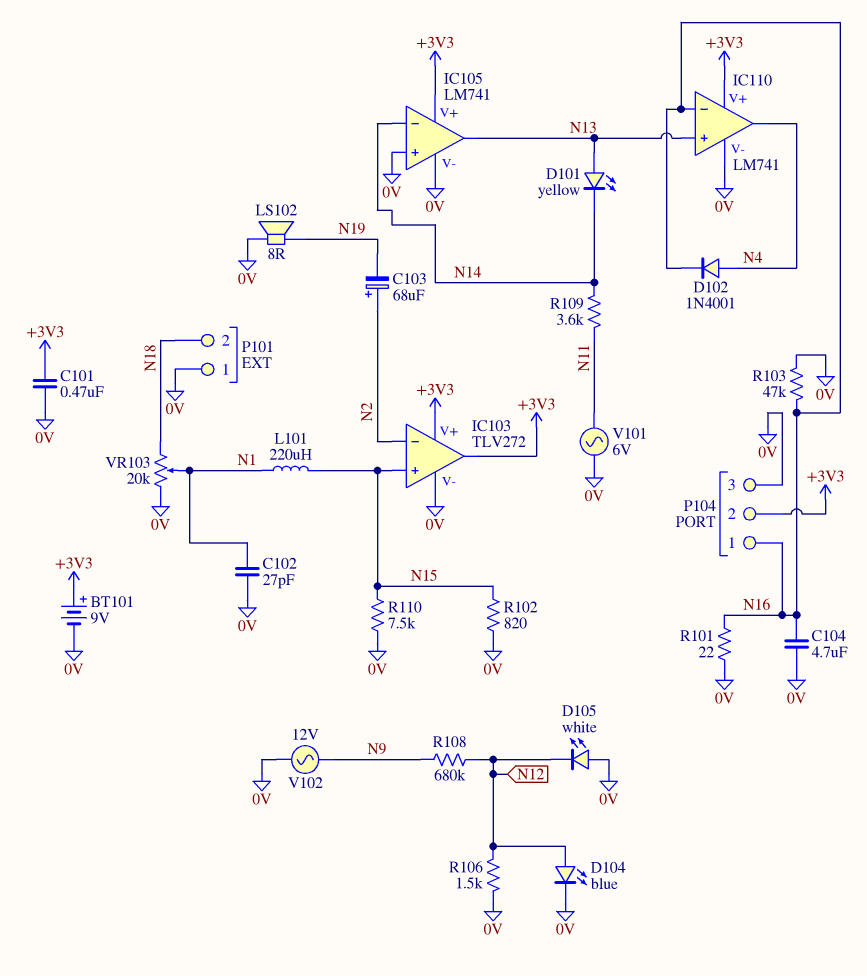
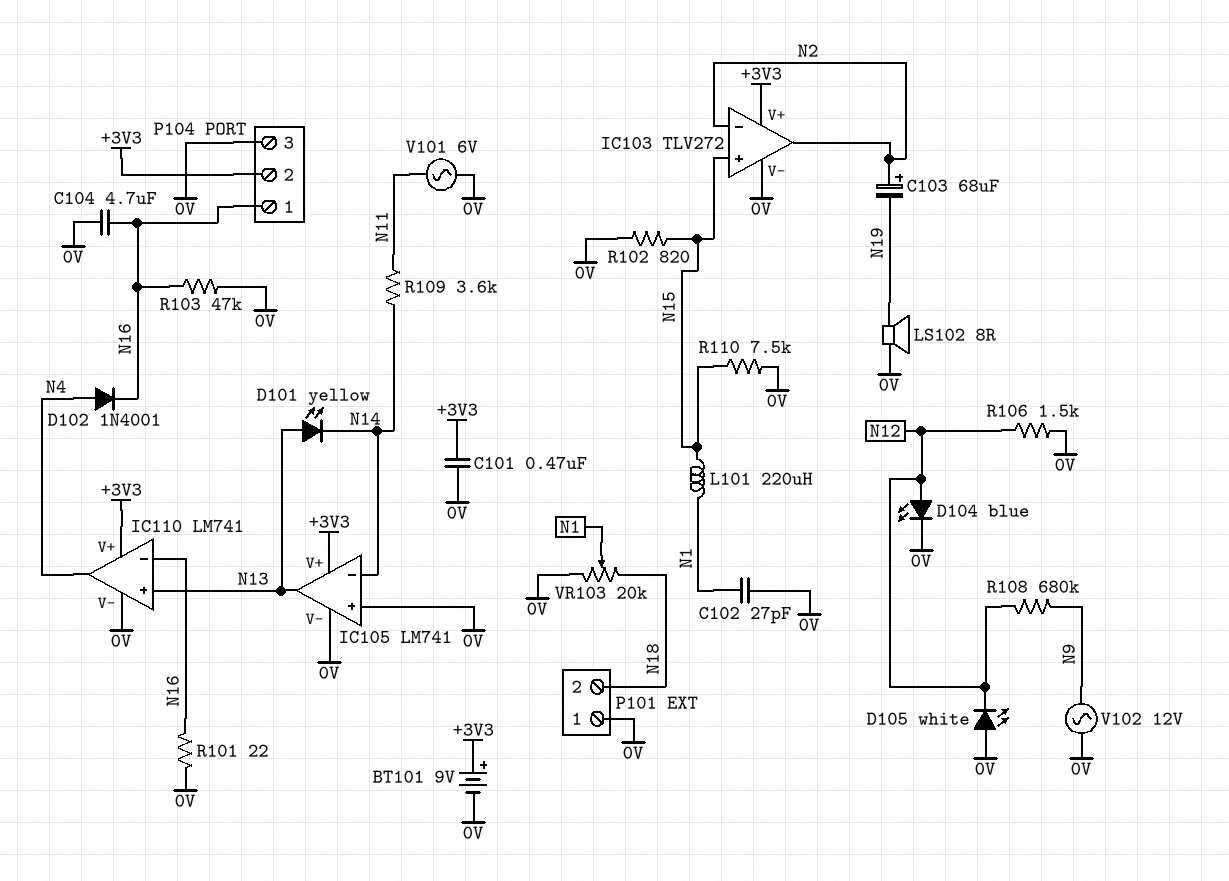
IC103 pin out: +3V3 -> N2

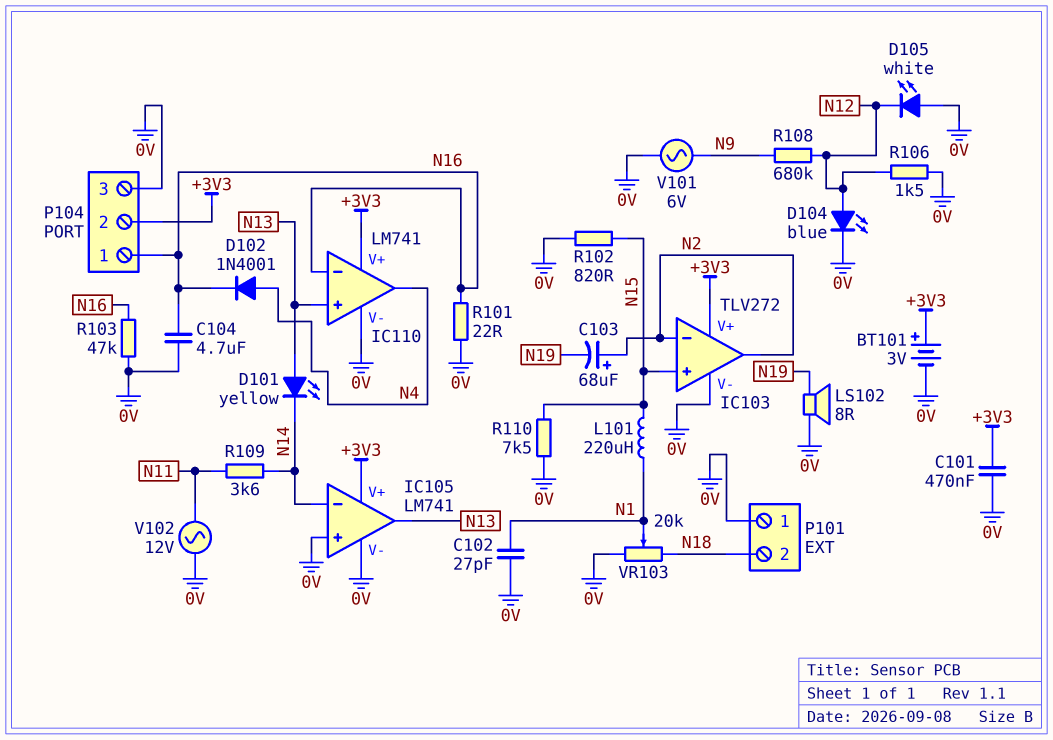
BT101: 9V (plus +3V3, minus 0V) -> 3V (plus +3V3, minus 0V)
V101: AC 6V (0V, N11) -> AC 6V (0V, N9)
V102: AC 12V (0V, N9) -> AC 12V (0V, N11)

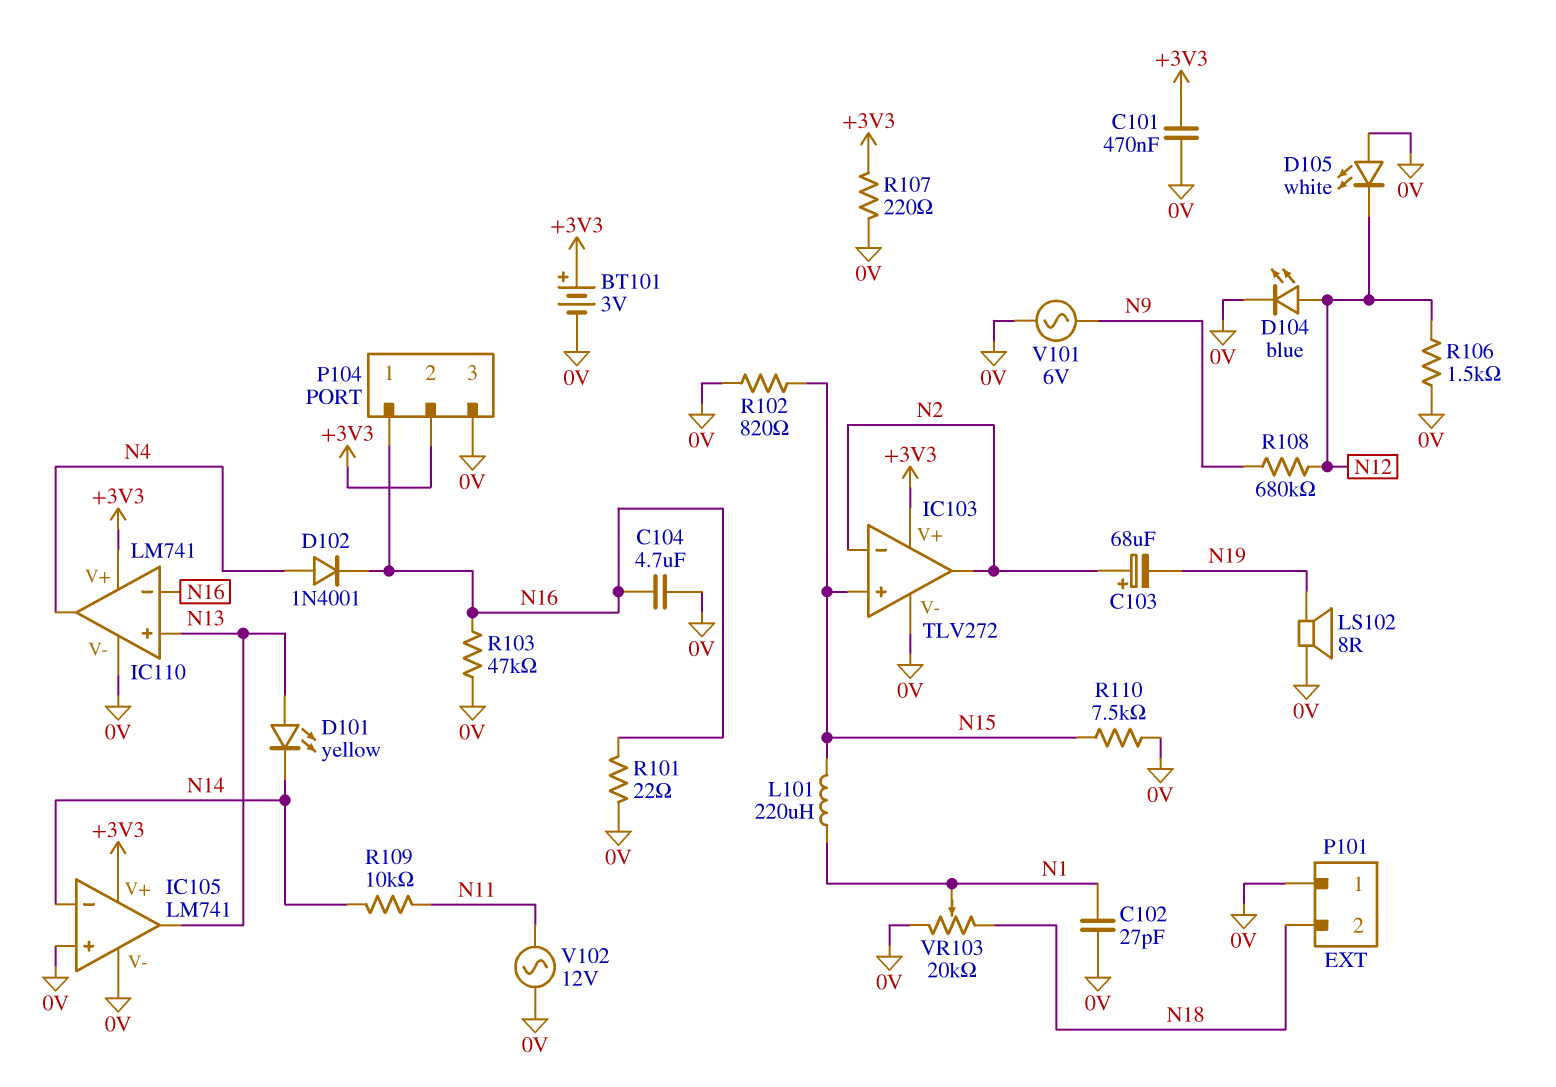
R107: none -> 220 (+3V3, 0V)
R109: 3.6k (N11, N14) -> 10k (N11, N14)

